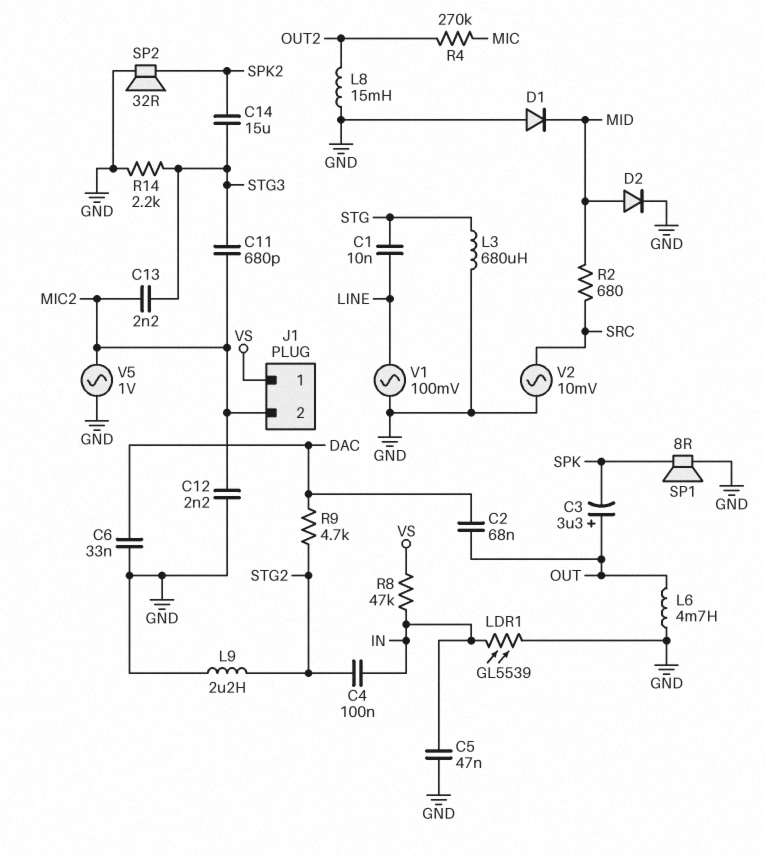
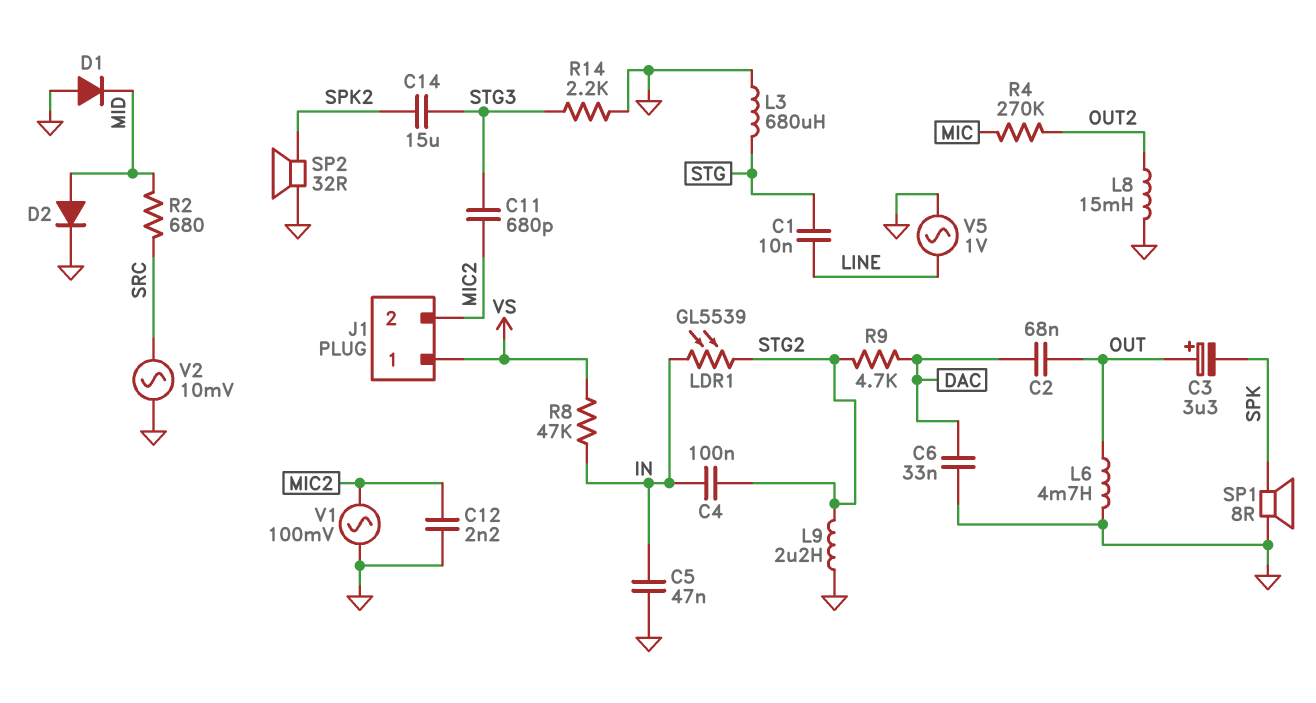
C13: 2.2nF (MIC2, STG3) -> none
LDR1: GL5539 (GND, IN) -> GL5539 (IN, STG2)
V1: AC 100mV (GND, LINE) -> AC 100mV (GND, MIC2)
V5: AC 1V (GND, MIC2) -> AC 1V (GND, LINE)

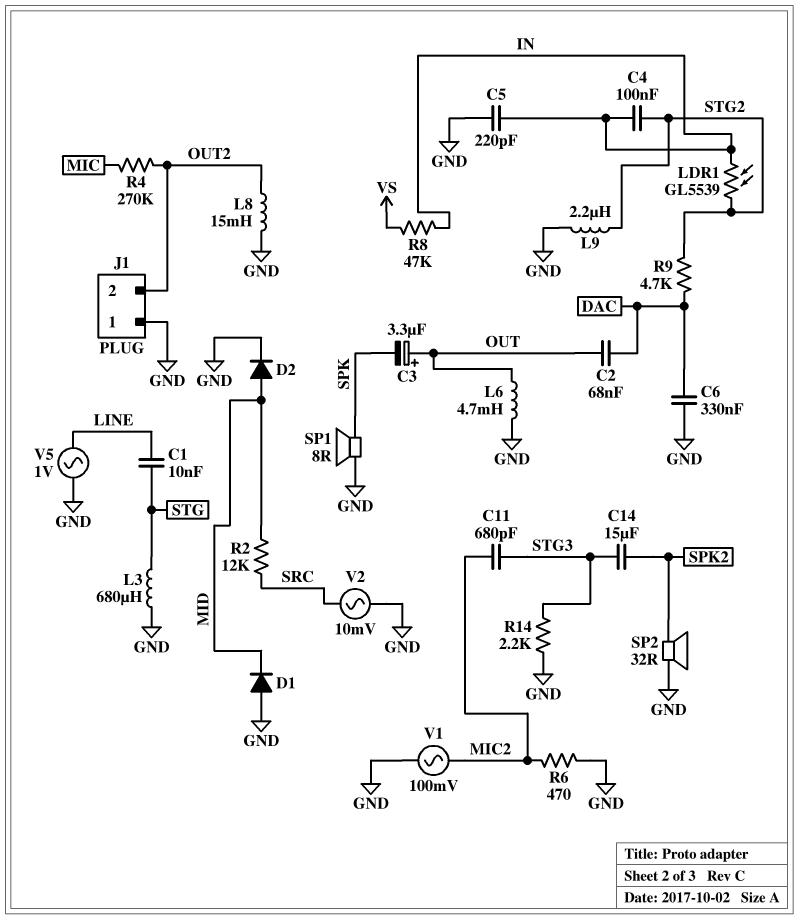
C5: 47nF (GND, IN) -> 220pF (GND, IN)
C6: 33nF (DAC, GND) -> 330nF (DAC, GND)
C12: 2.2nF (GND, MIC2) -> none
J1 pin 1: VS -> GND
J1 pin 2: MIC2 -> OUT2
R2: 680 (MID, SRC) -> 12k (MID, SRC)
R6: none -> 470 (GND, MIC2)

